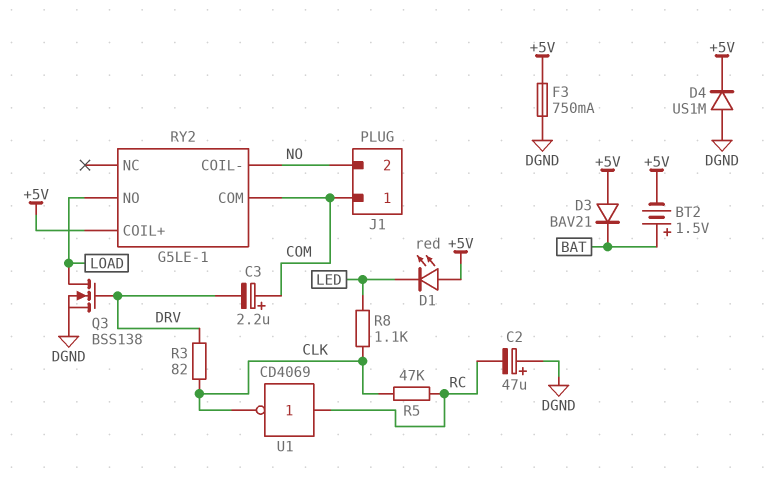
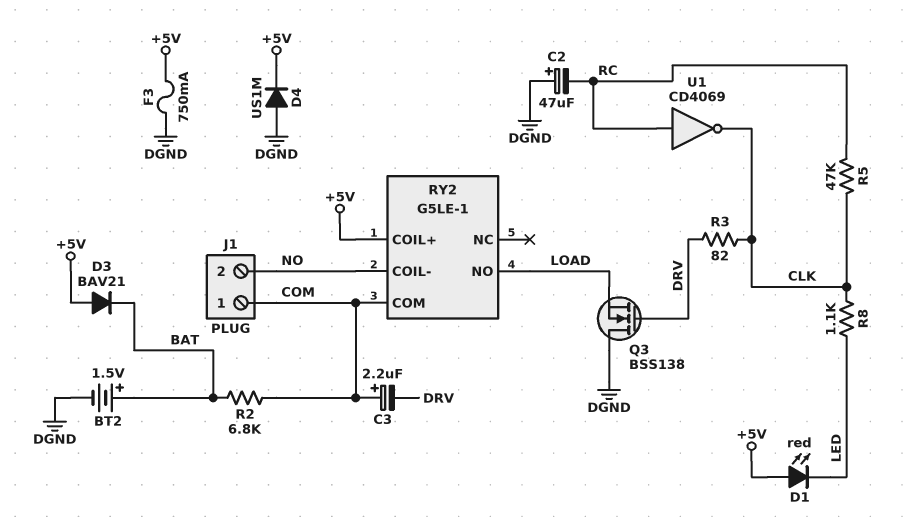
BT2: 1.5V (plus BAT, minus +5V) -> 1.5V (plus BAT, minus DGND)
Q3: NMOS BSS138 (G DRV, D LOAD, S DGND) -> NMOS BSS138 (G DRV, D DGND, S LOAD)
R2: none -> 6.8k (BAT, COM)

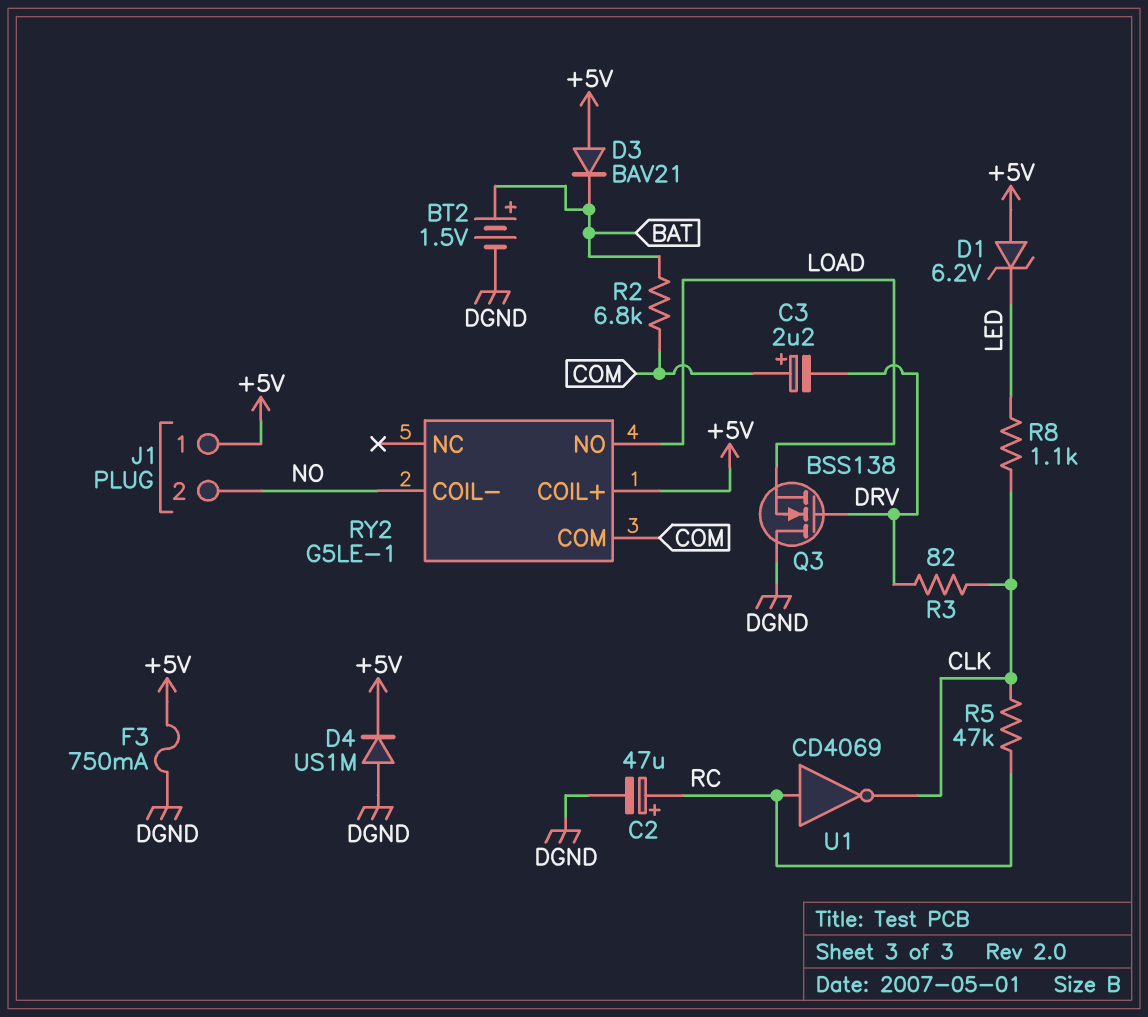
C2: 47uF (plus DGND, minus RC) -> 47uF (plus RC, minus DGND)
D1: LED red (A +5V, K LED) -> zener 6.2V (A +5V, K LED)
J1 pin 1: COM -> +5V

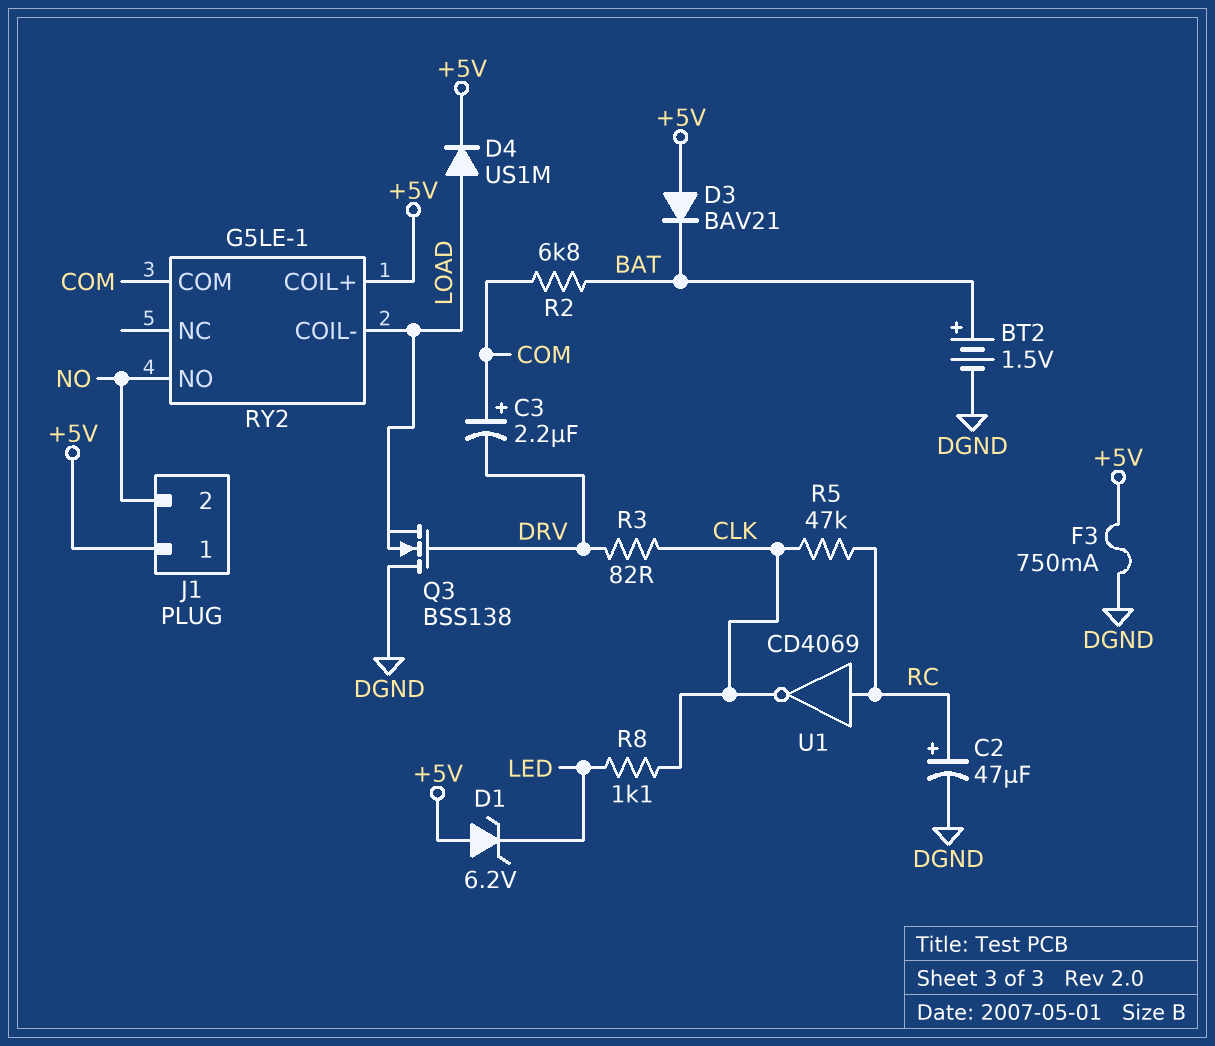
D4: diode US1M (A DGND, K +5V) -> diode US1M (A LOAD, K +5V)
RY2 pin COIL-: NO -> LOAD
RY2 pin NO: LOAD -> NO

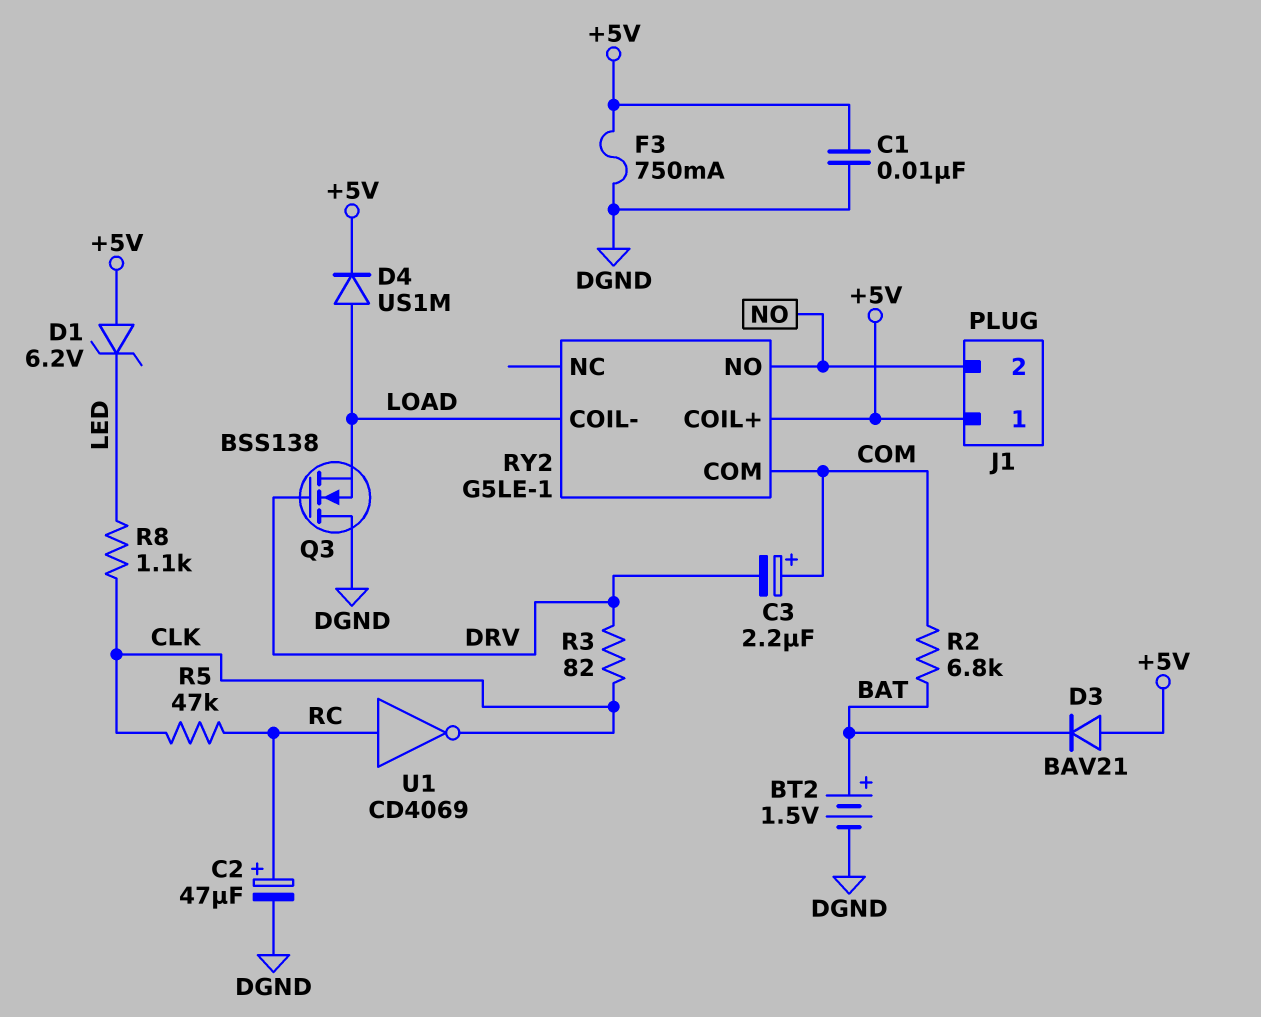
C1: none -> 10nF (+5V, DGND)

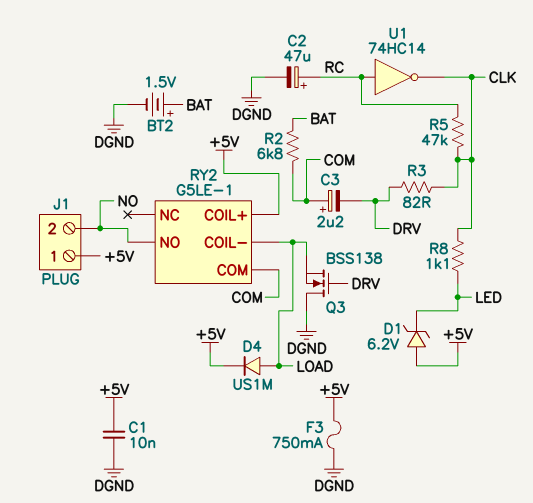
D3: diode BAV21 (A +5V, K BAT) -> none
U1: NOT CD4069 (in RC, out CLK) -> NOT 74HC14 (in RC, out CLK)

